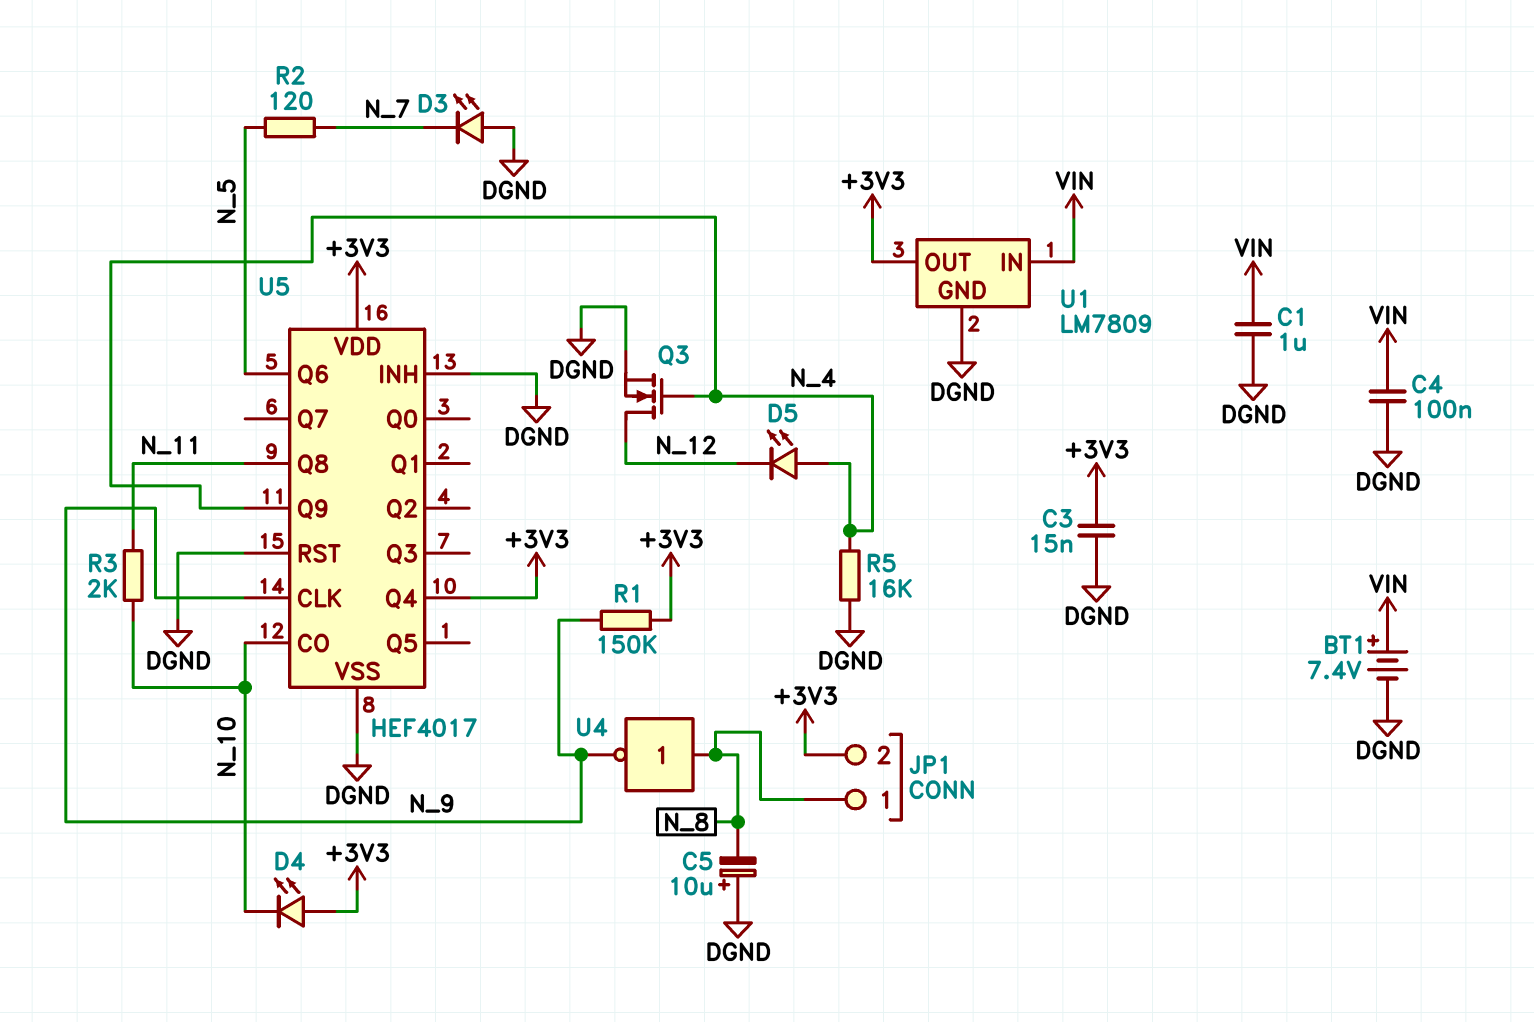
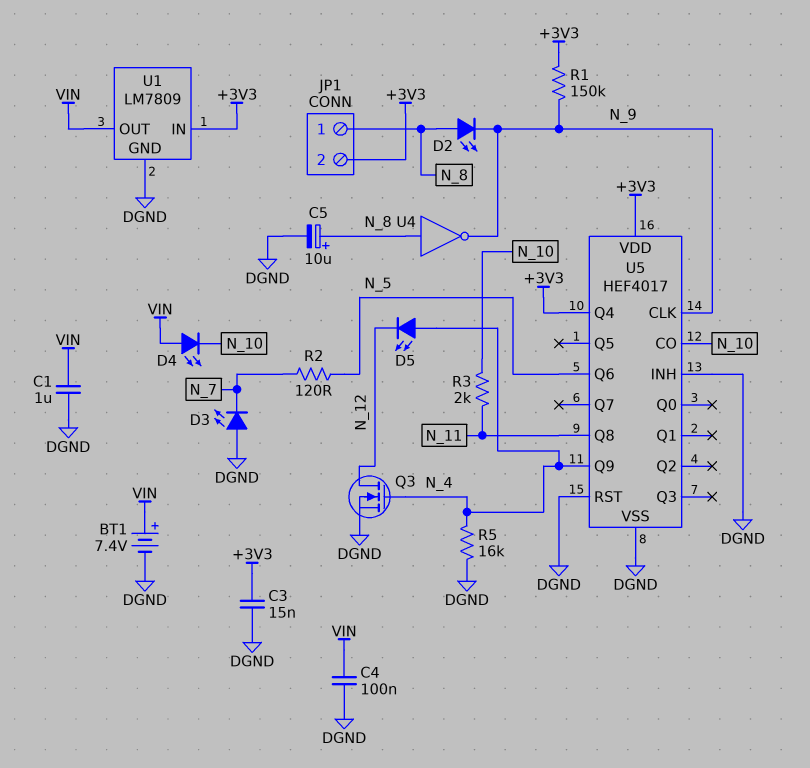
C5: 10uF (plus DGND, minus N_8) -> 10uF (plus N_8, minus DGND)
D2: none -> LED (A N_8, K N_9)
D4: LED (A +3V3, K N_10) -> LED (A VIN, K N_10)
U1 pin IN: VIN -> +3V3
U1 pin OUT: +3V3 -> VIN

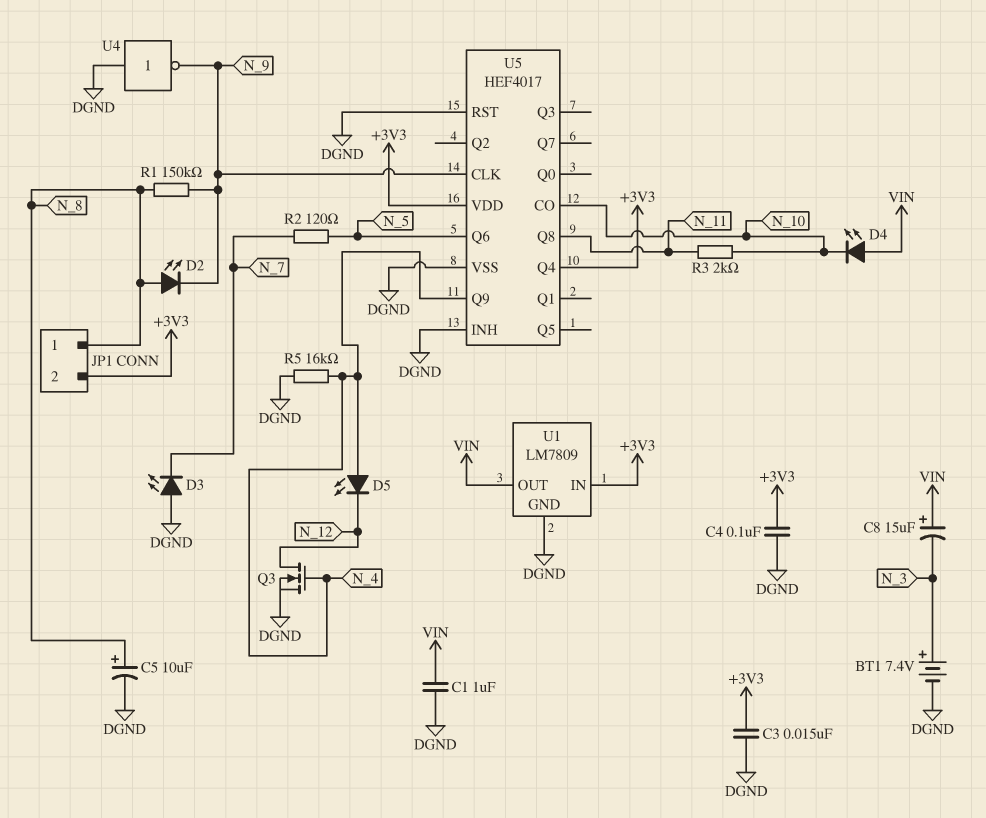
BT1: 7.4V (plus VIN, minus DGND) -> 7.4V (plus N_3, minus DGND)
C4: 100nF (DGND, VIN) -> 100nF (+3V3, DGND)
C8: none -> 15uF (plus VIN, minus N_3)
R1: 150k (+3V3, N_9) -> 150k (N_8, N_9)
U4: NOT (in N_8, out N_9) -> NOT (in DGND, out N_9)

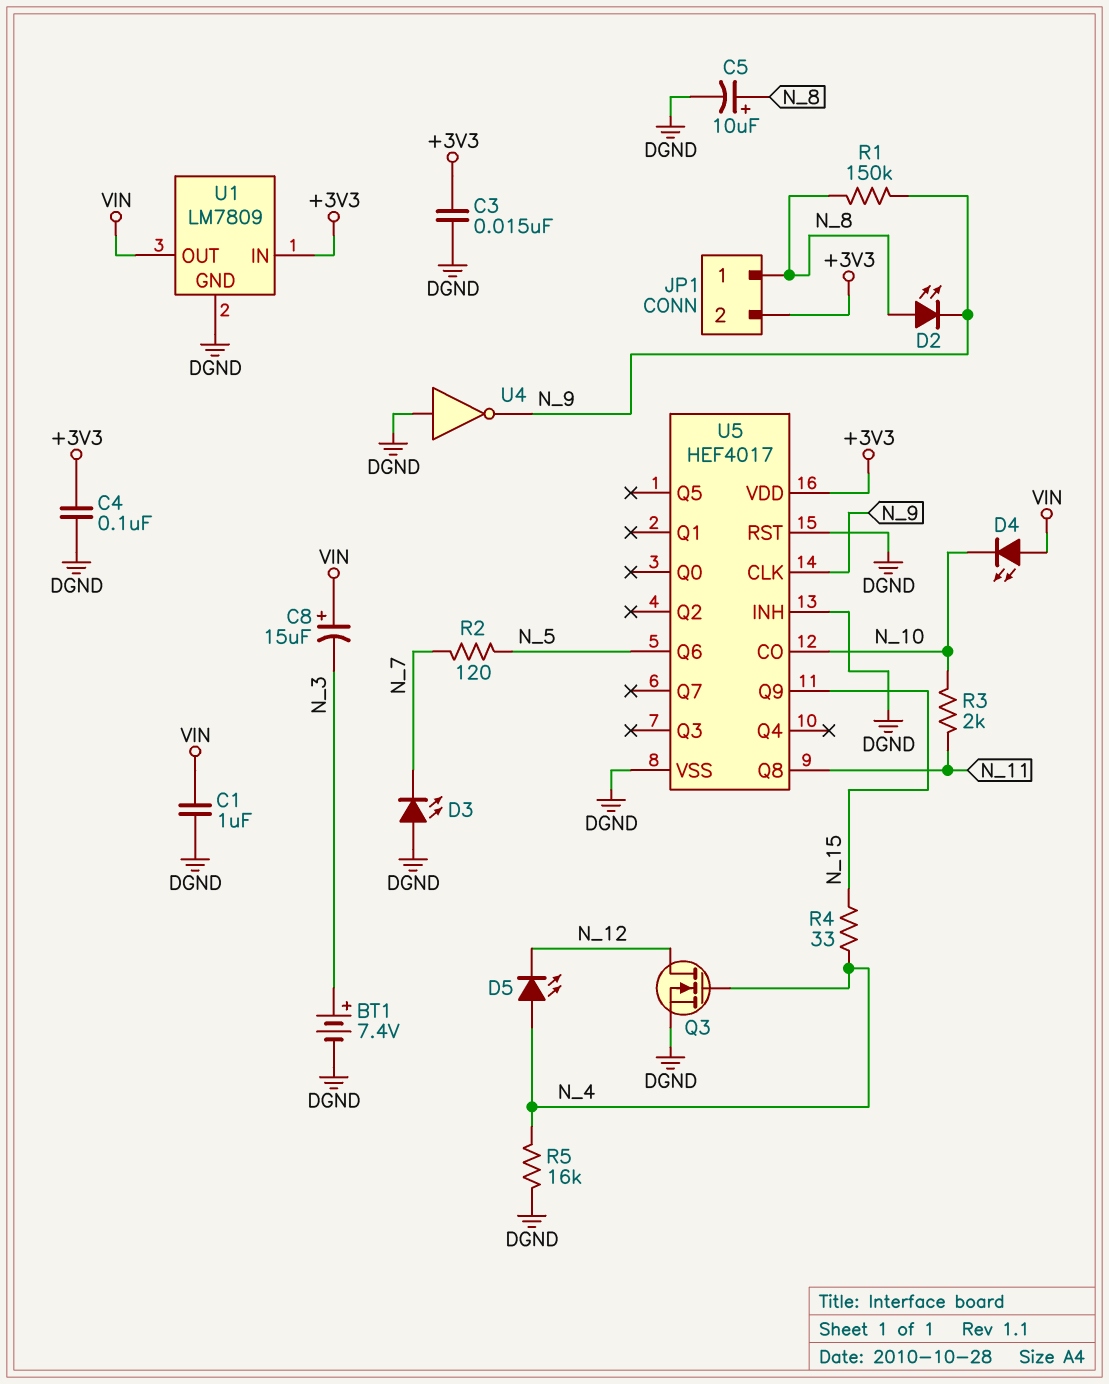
R4: none -> 33 (N_4, N_15)
U5 pin Q4: +3V3 -> none
U5 pin Q9: N_4 -> N_15

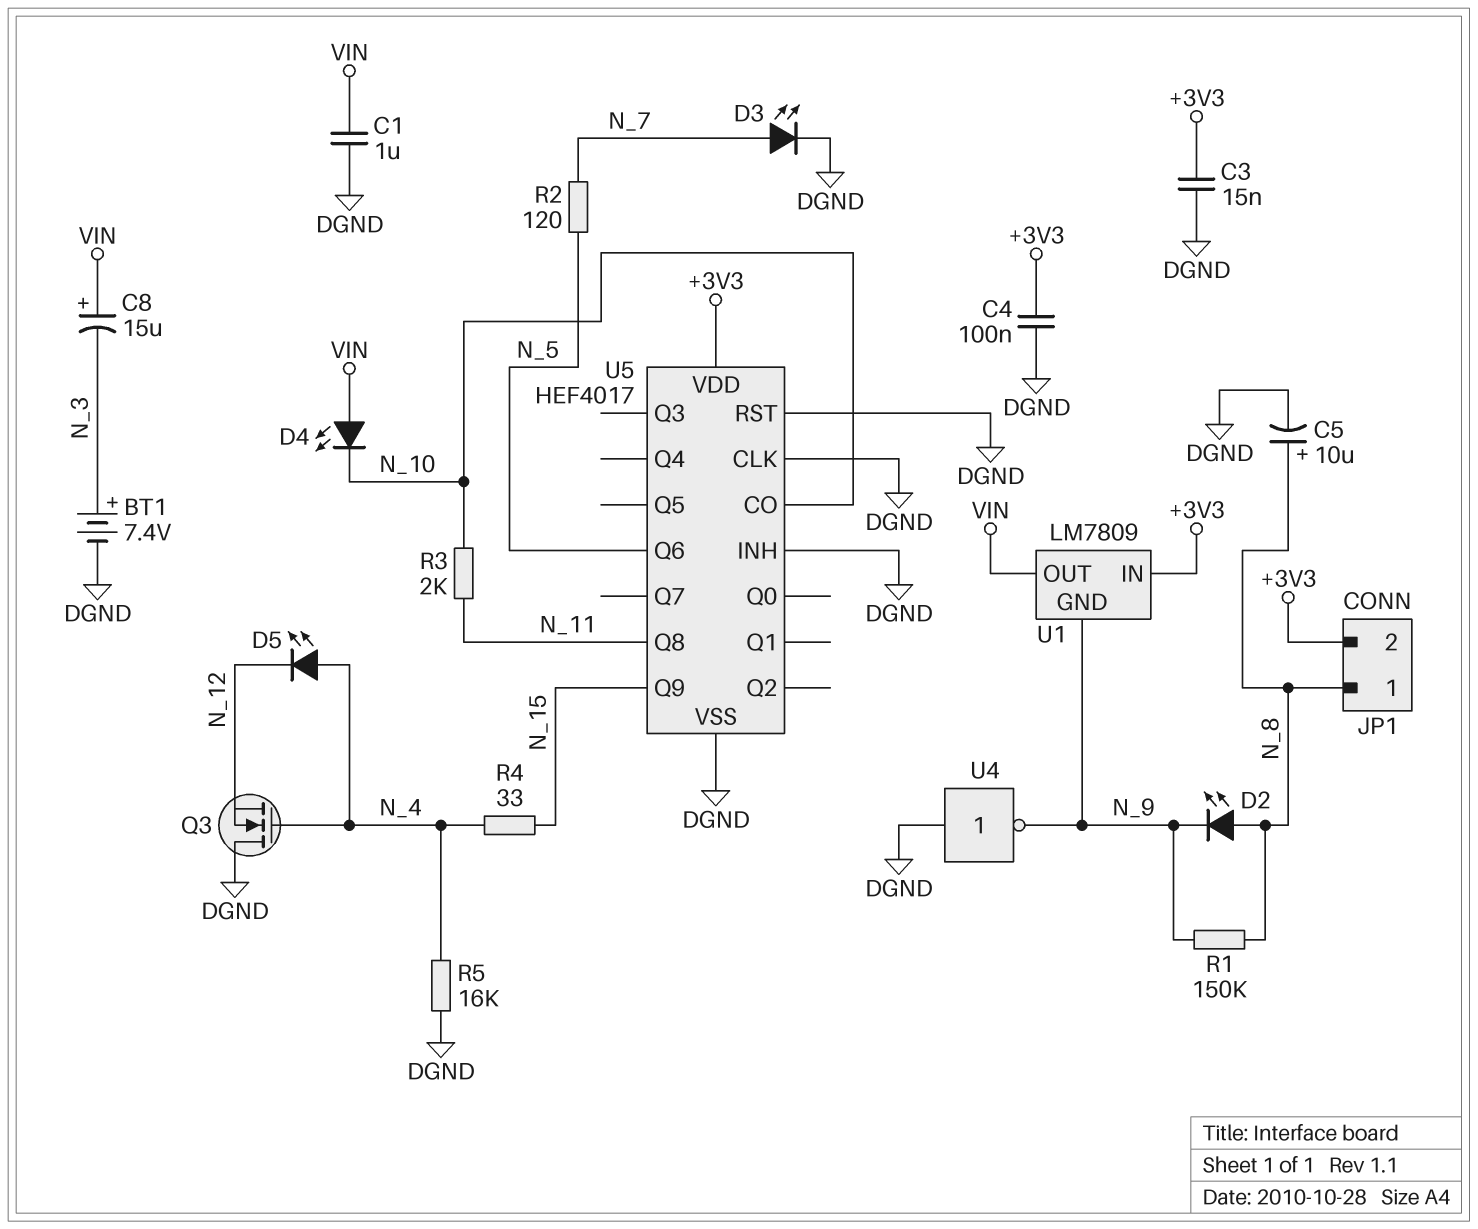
D3: LED (A DGND, K N_7) -> LED (A N_7, K DGND)
Q3: NMOS (G N_4, D N_12, S DGND) -> NMOS (G N_4, D DGND, S N_12)
U1 pin GND: DGND -> N_9
U5 pin CLK: N_9 -> DGND

